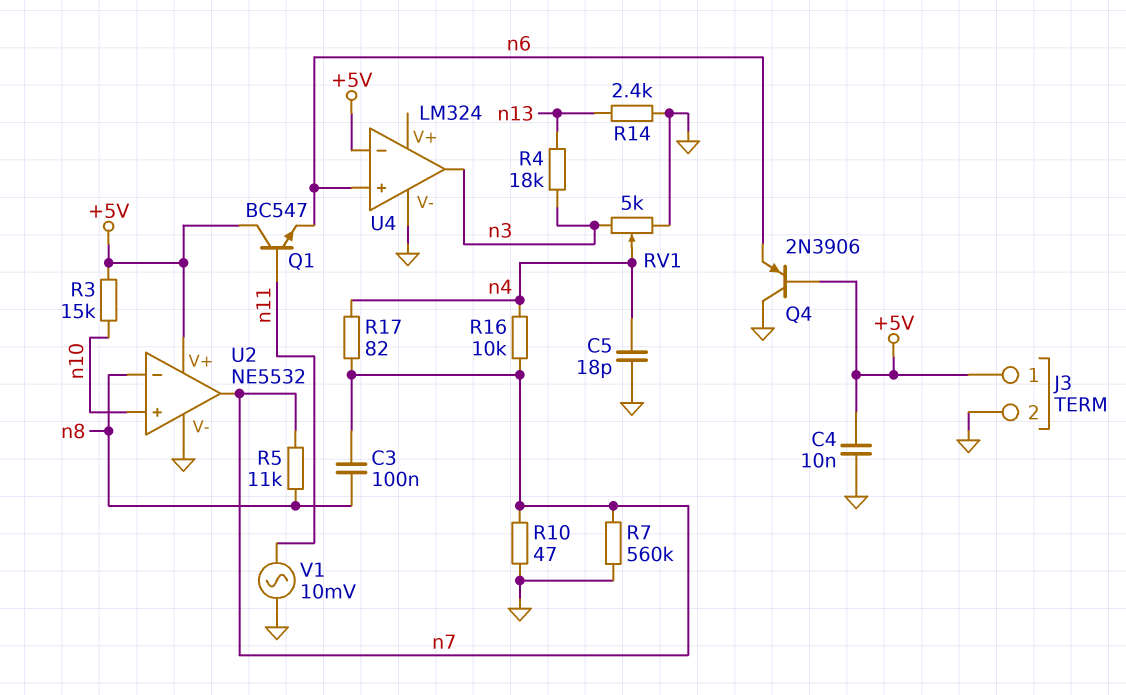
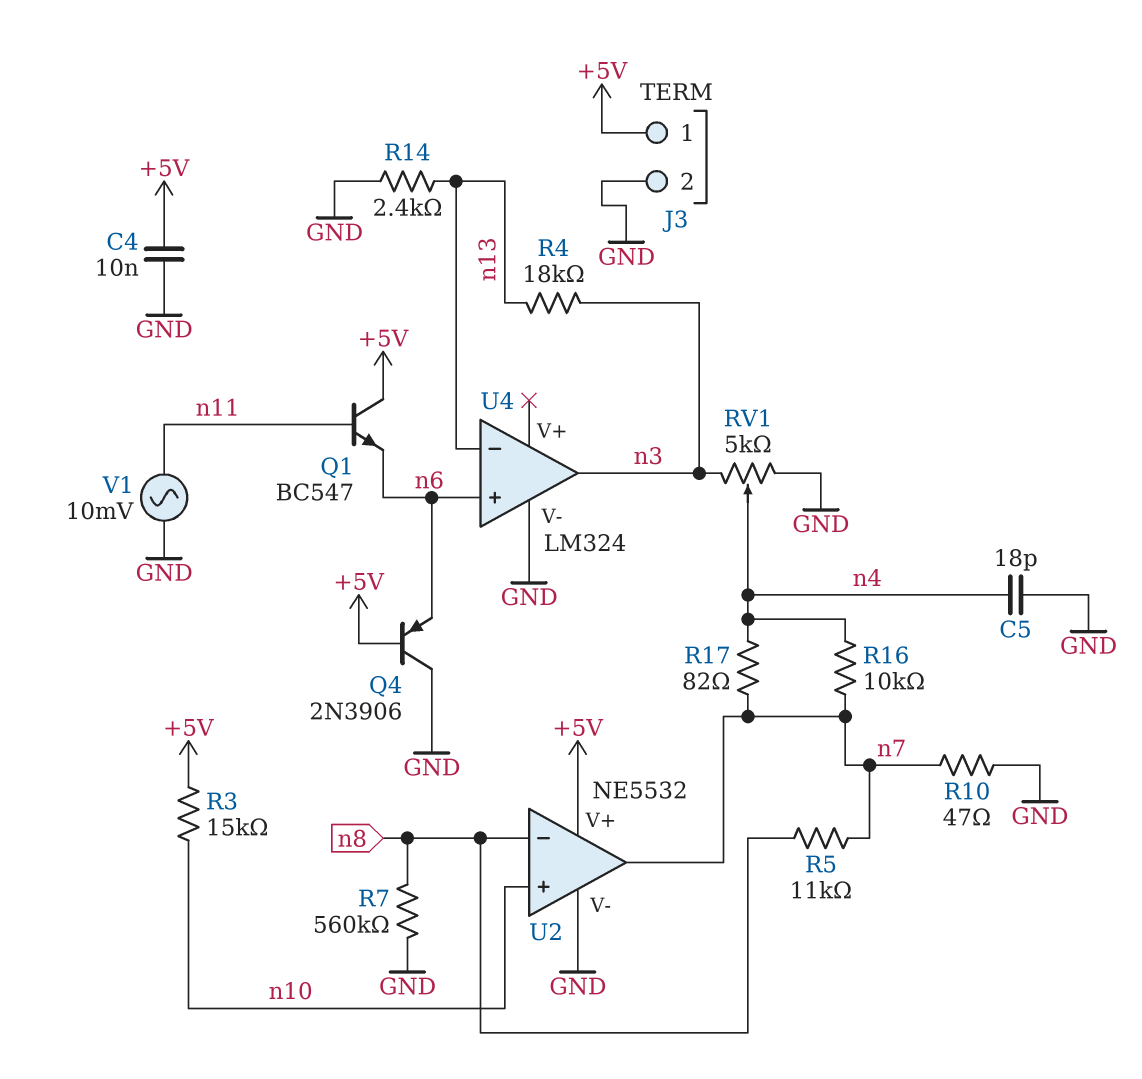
C3: 100nF (n7, n8) -> none
R7: 560k (GND, n7) -> 560k (GND, n8)
U4 pin in-: +5V -> n13

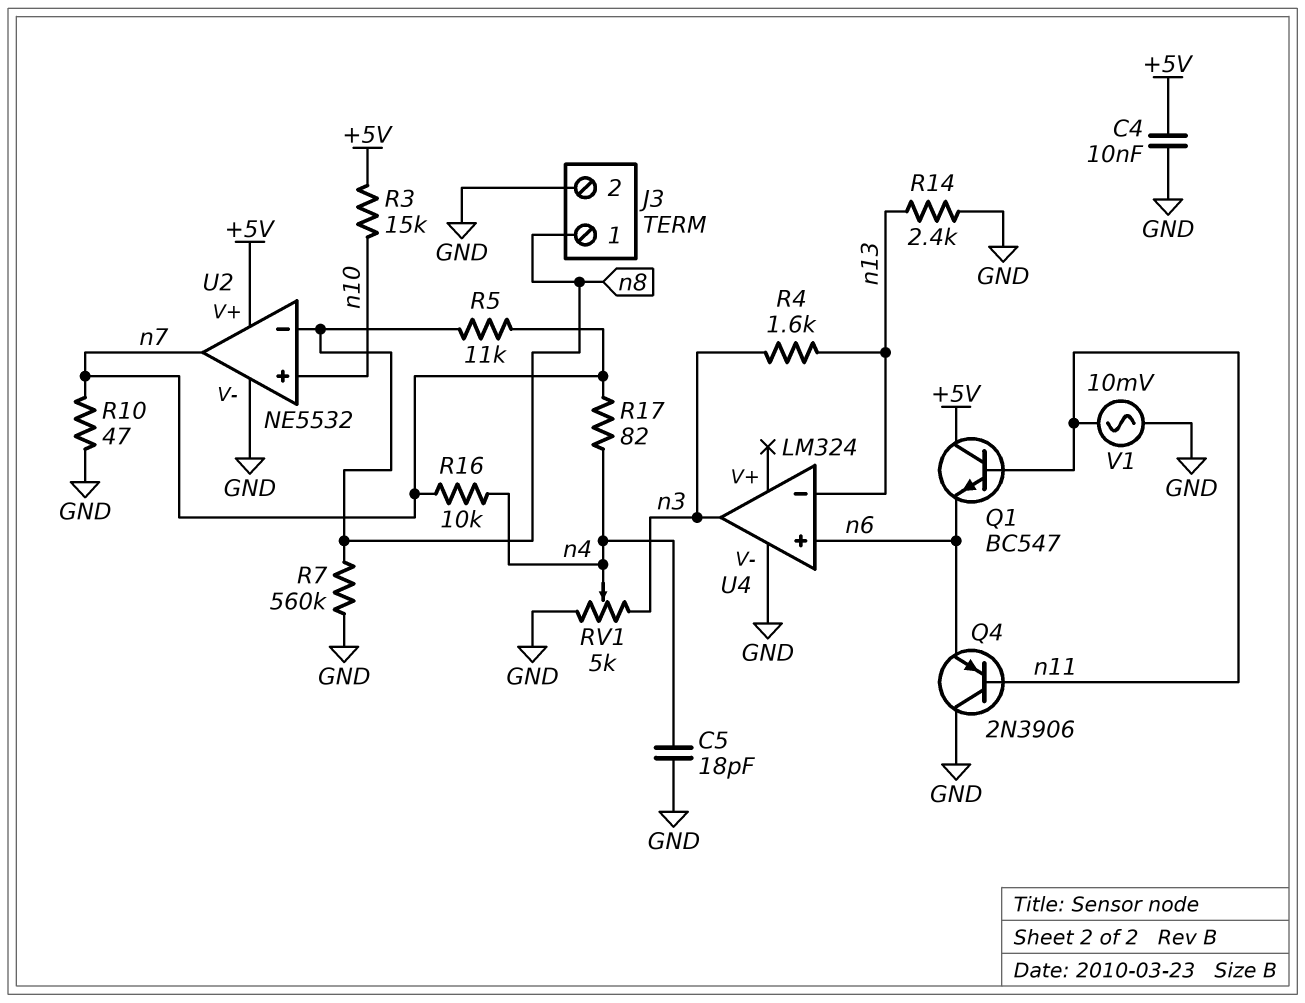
J3 pin 1: +5V -> n8
Q4: PNP 2N3906 (B +5V, C GND, E n6) -> PNP 2N3906 (B n11, C GND, E n6)
R4: 18k (n3, n13) -> 1.6k (n3, n13)

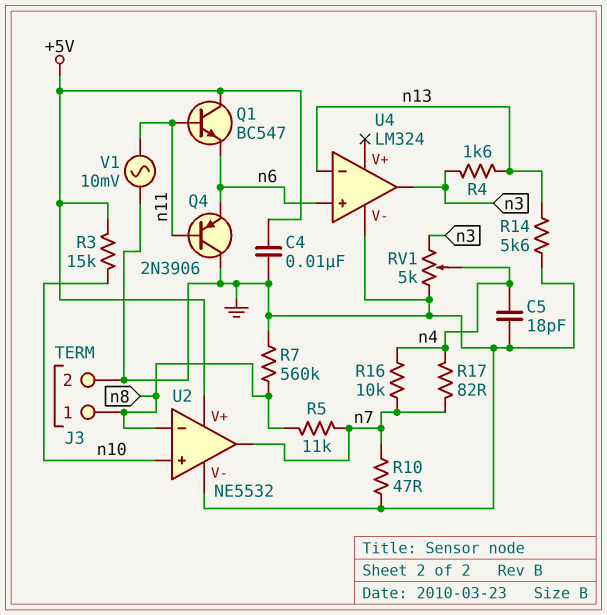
R14: 2.4k (GND, n13) -> 5.6k (GND, n13)

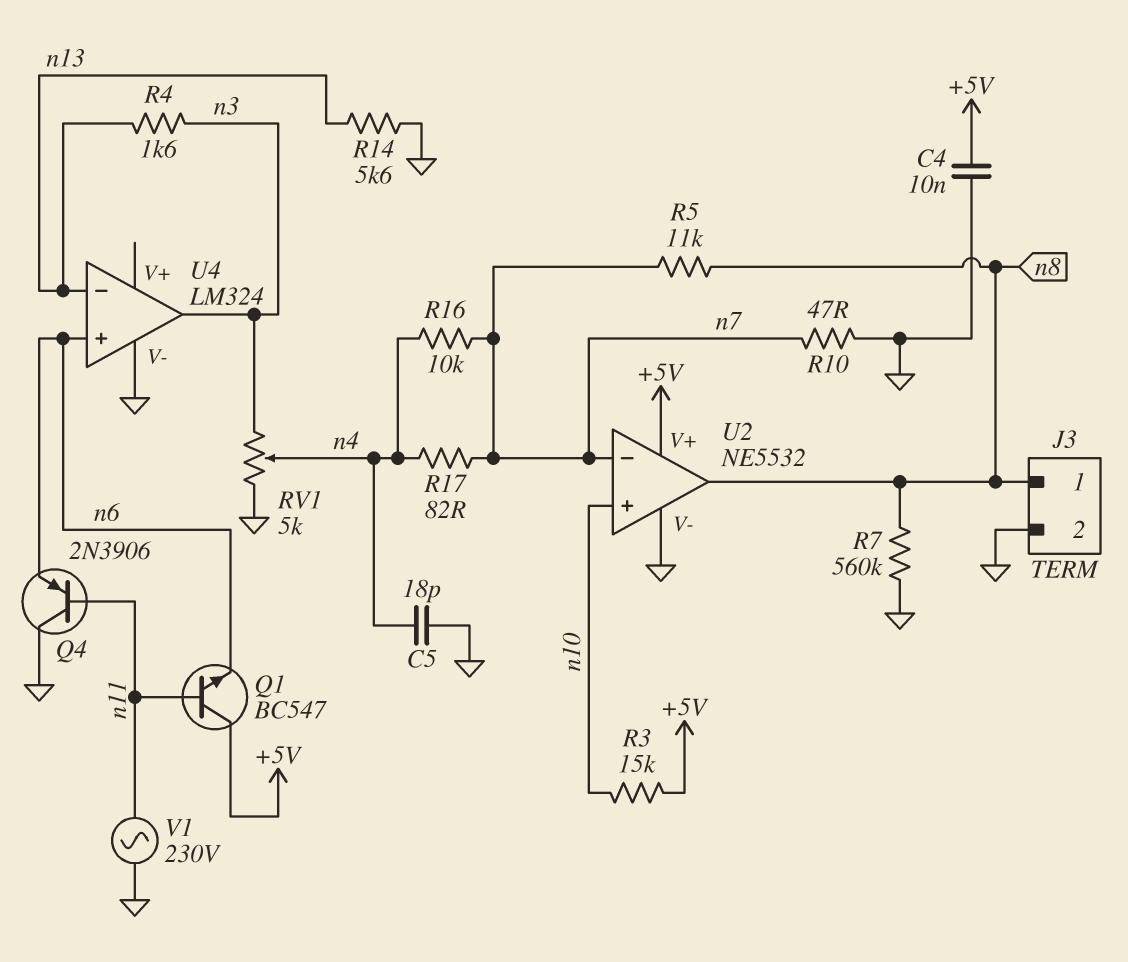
U2 pin in-: n8 -> n7
U2 pin out: n7 -> n8
V1: AC 10mV (GND, n11) -> AC 230V (GND, n11)

